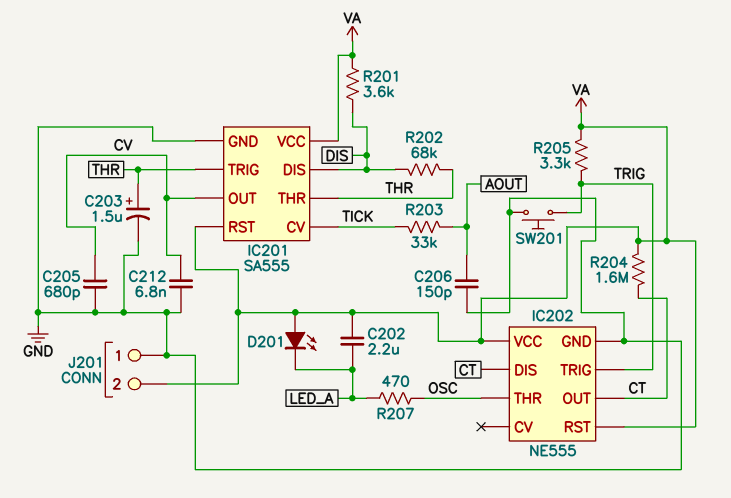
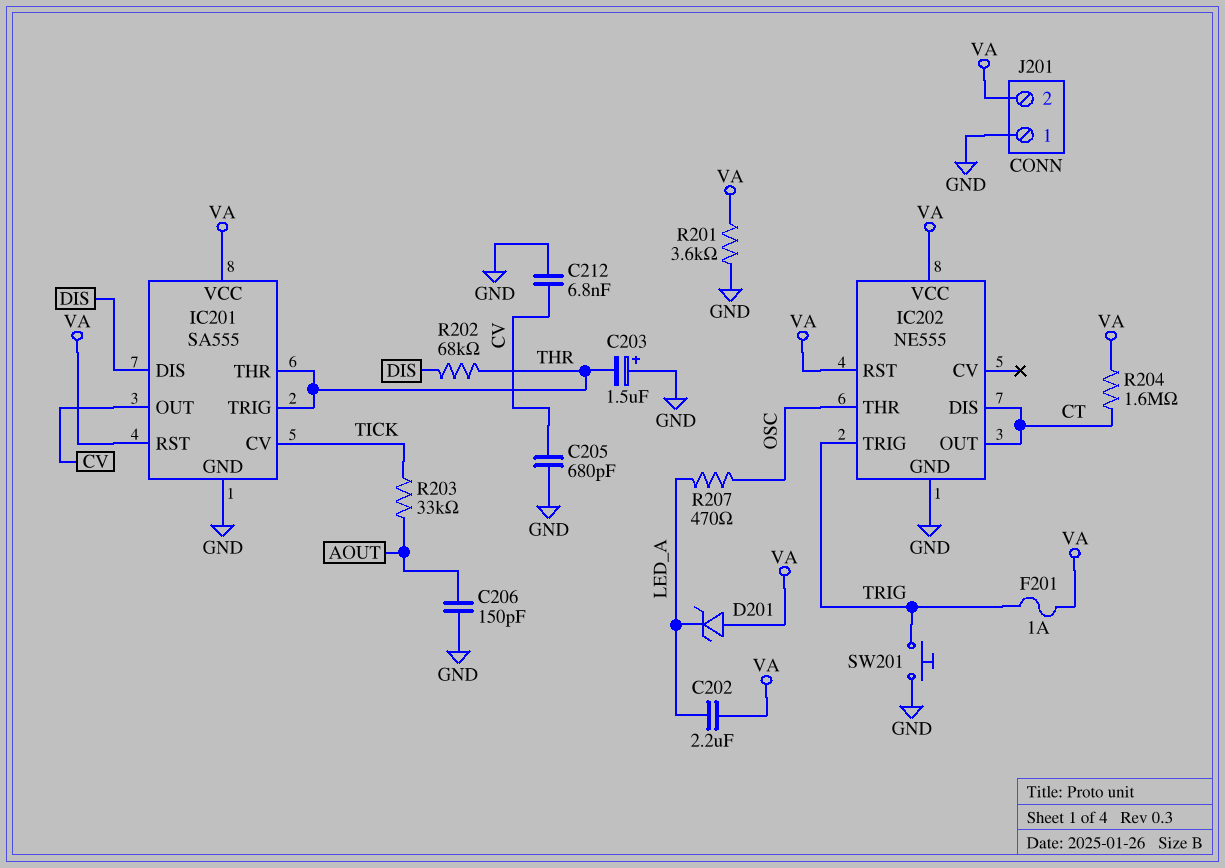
C203: 1.5uF (plus THR, minus GND) -> 1.5uF (plus GND, minus THR)
D201: LED (A VA, K LED_A) -> zener (A VA, K LED_A)
F201: none -> 1A (TRIG, VA)
R201: 3.6k (DIS, VA) -> 3.6k (GND, VA)
R205: 3.3k (TRIG, VA) -> none

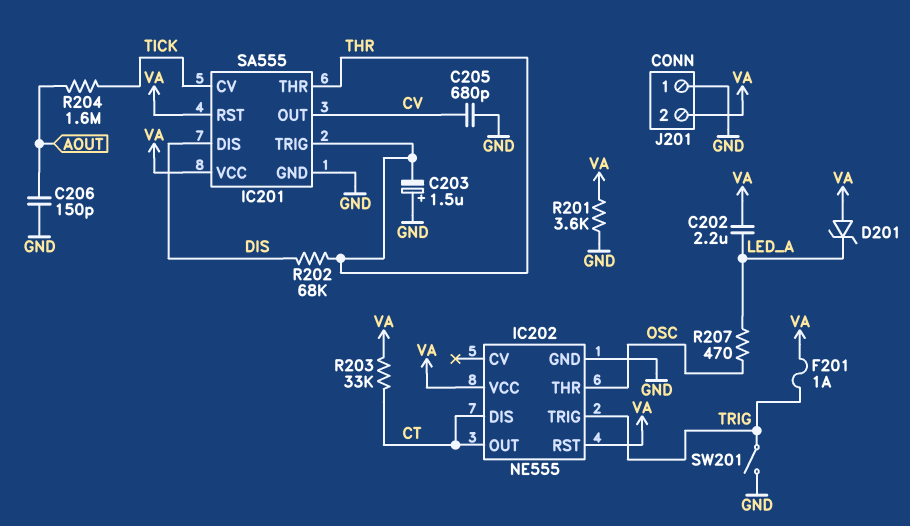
C212: 6.8nF (CV, GND) -> none
R203: 33k (AOUT, TICK) -> 33k (CT, VA)
R204: 1.6M (CT, VA) -> 1.6M (AOUT, TICK)
SW201: button (GND, TRIG) -> switch (GND, TRIG)

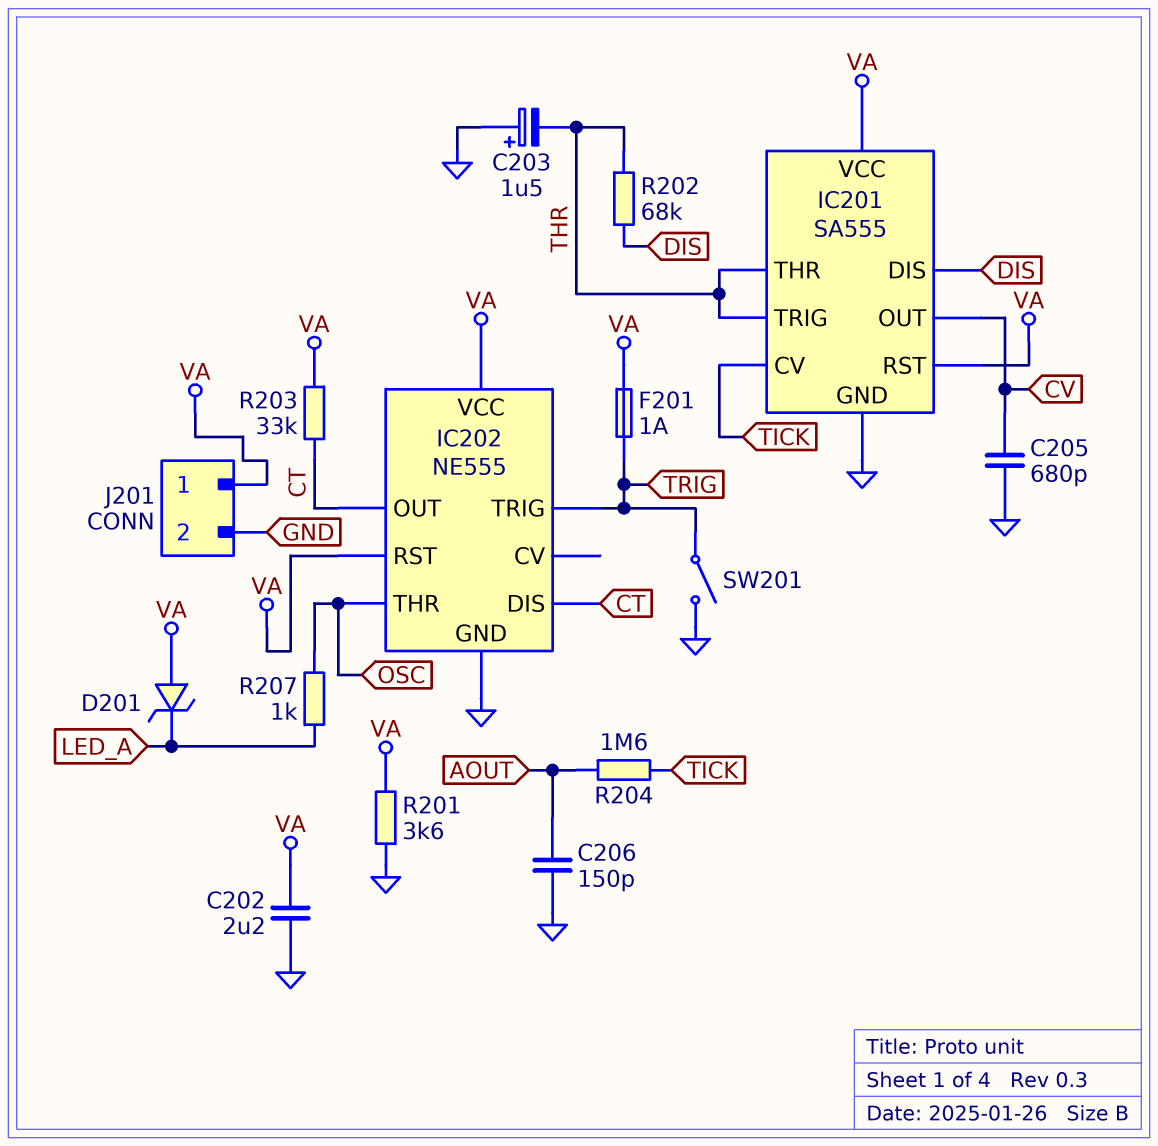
C202: 2.2uF (LED_A, VA) -> 2.2uF (GND, VA)
J201 pin 1: GND -> VA
J201 pin 2: VA -> GND
R207: 470 (LED_A, OSC) -> 1k (LED_A, OSC)

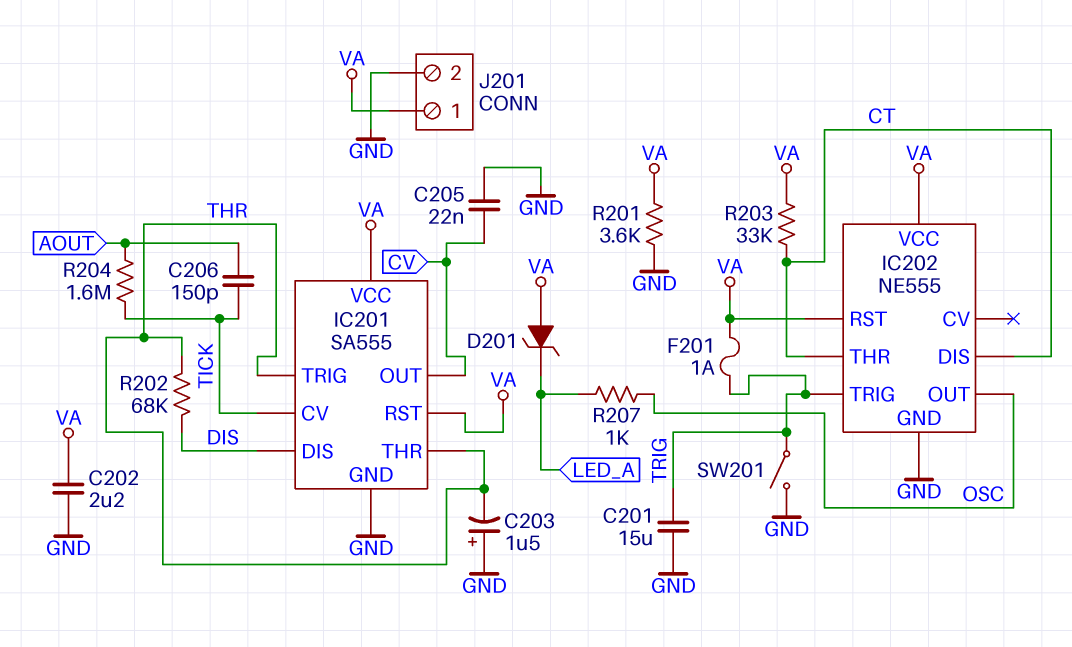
C201: none -> 15uF (GND, TRIG)
C205: 680pF (CV, GND) -> 22nF (CV, GND)
C206: 150pF (AOUT, GND) -> 150pF (AOUT, TICK)
IC202 pin OUT: CT -> OSC
IC202 pin THR: OSC -> CT

